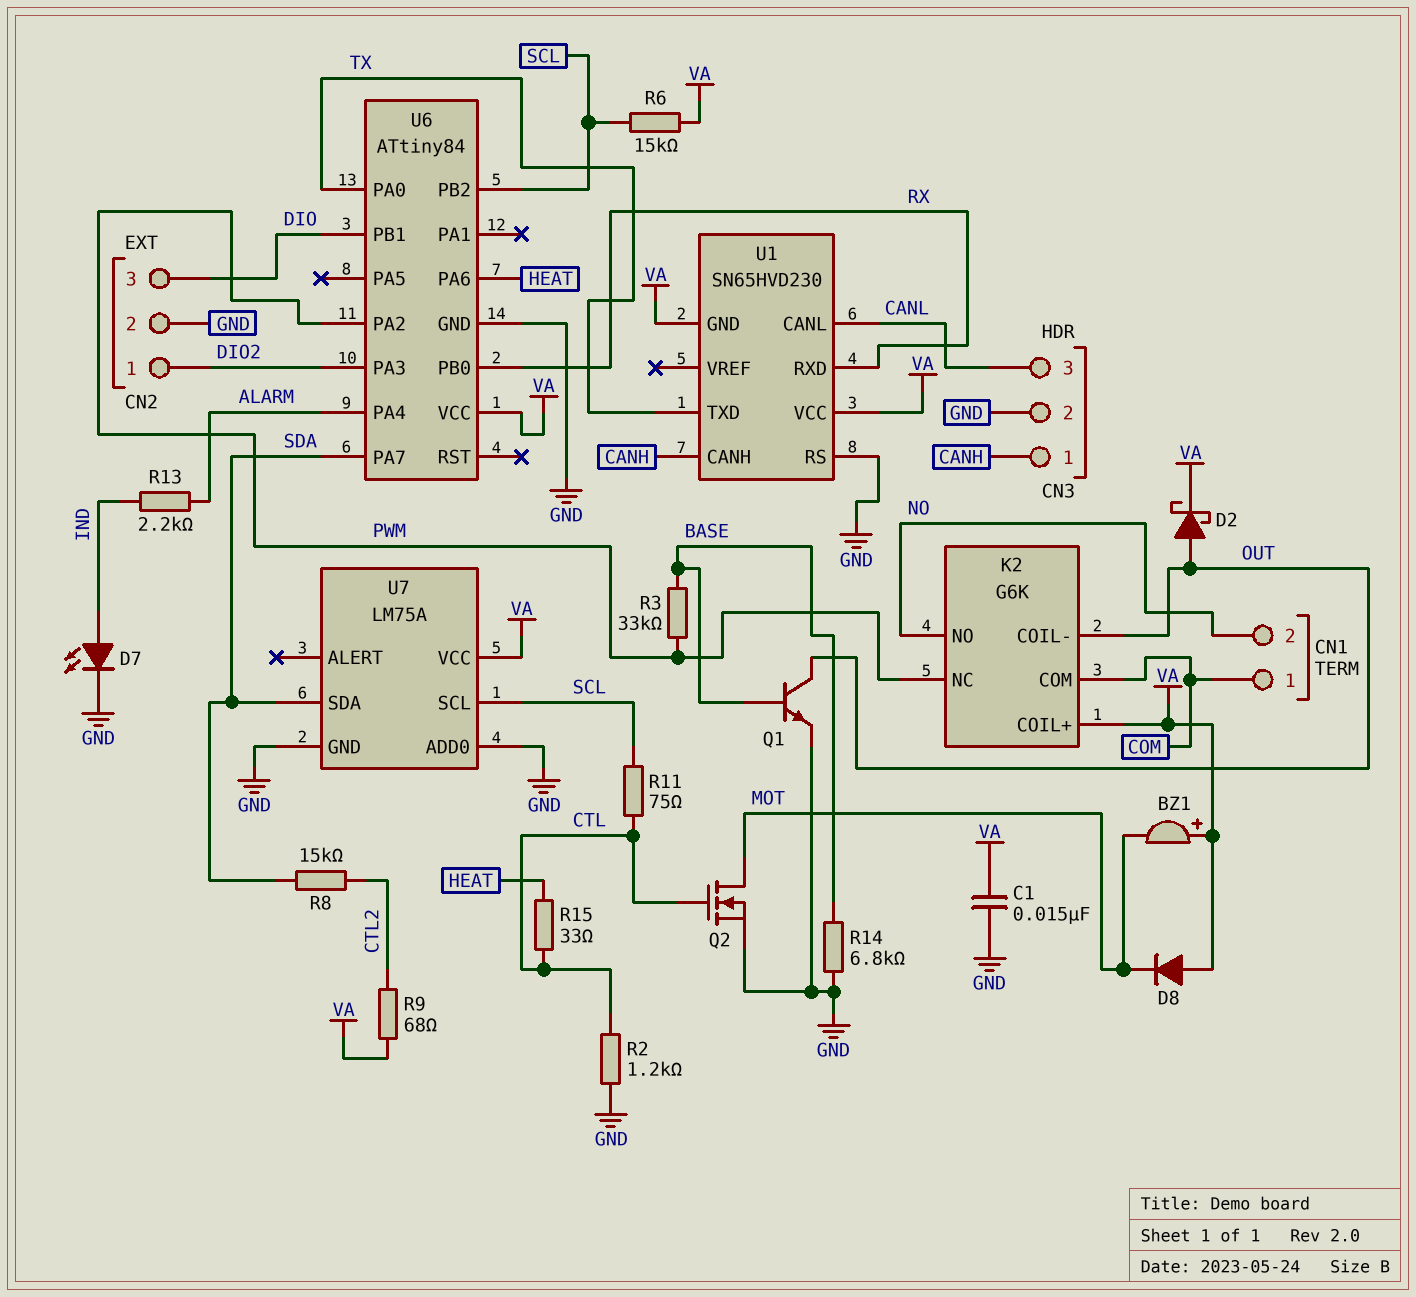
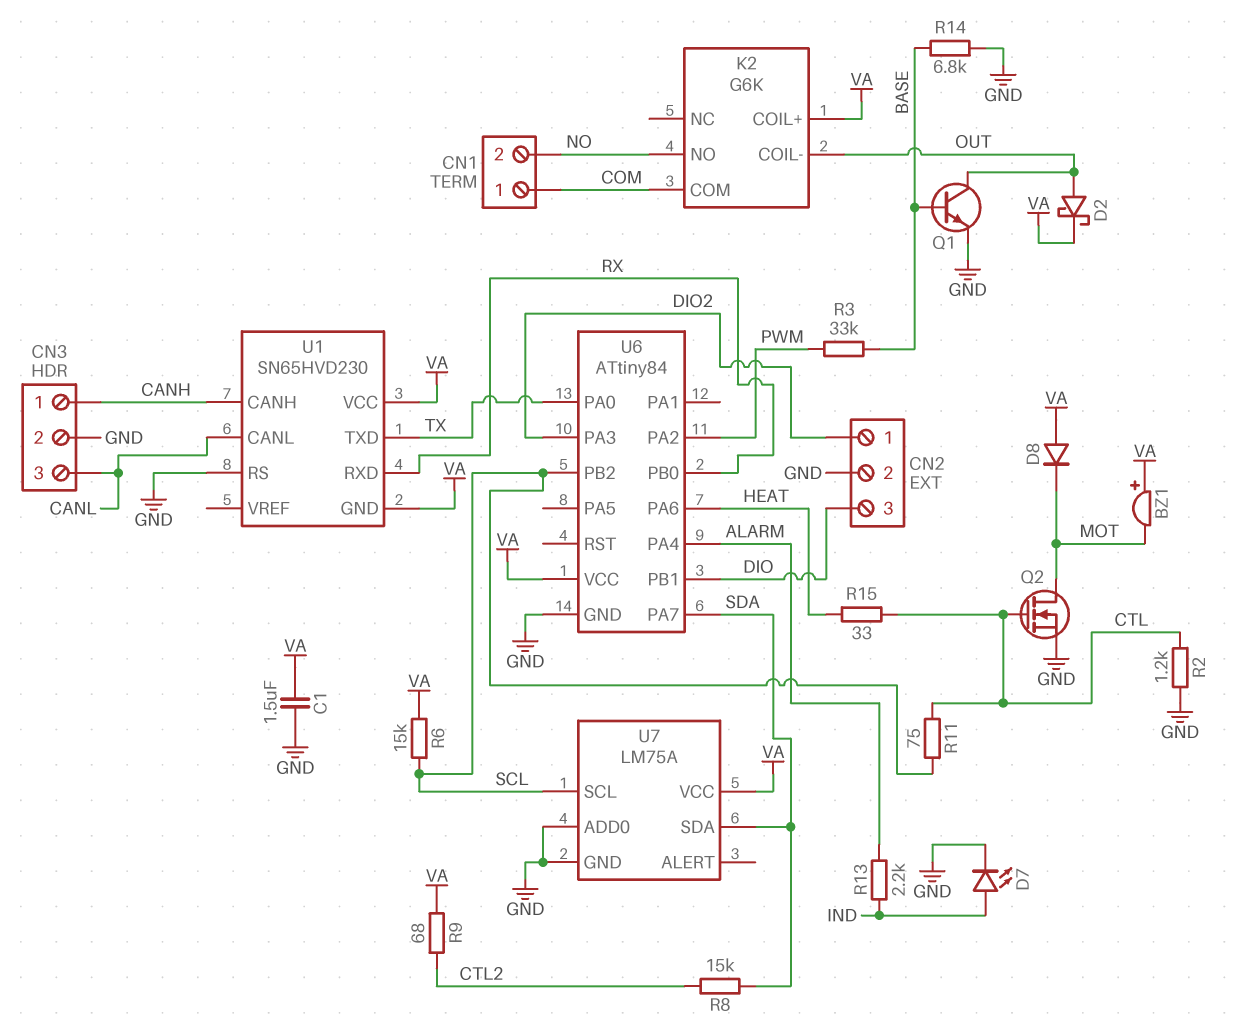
C1: 15nF (GND, VA) -> 1.5uF (GND, VA)
K2 pin NC: PWM -> none

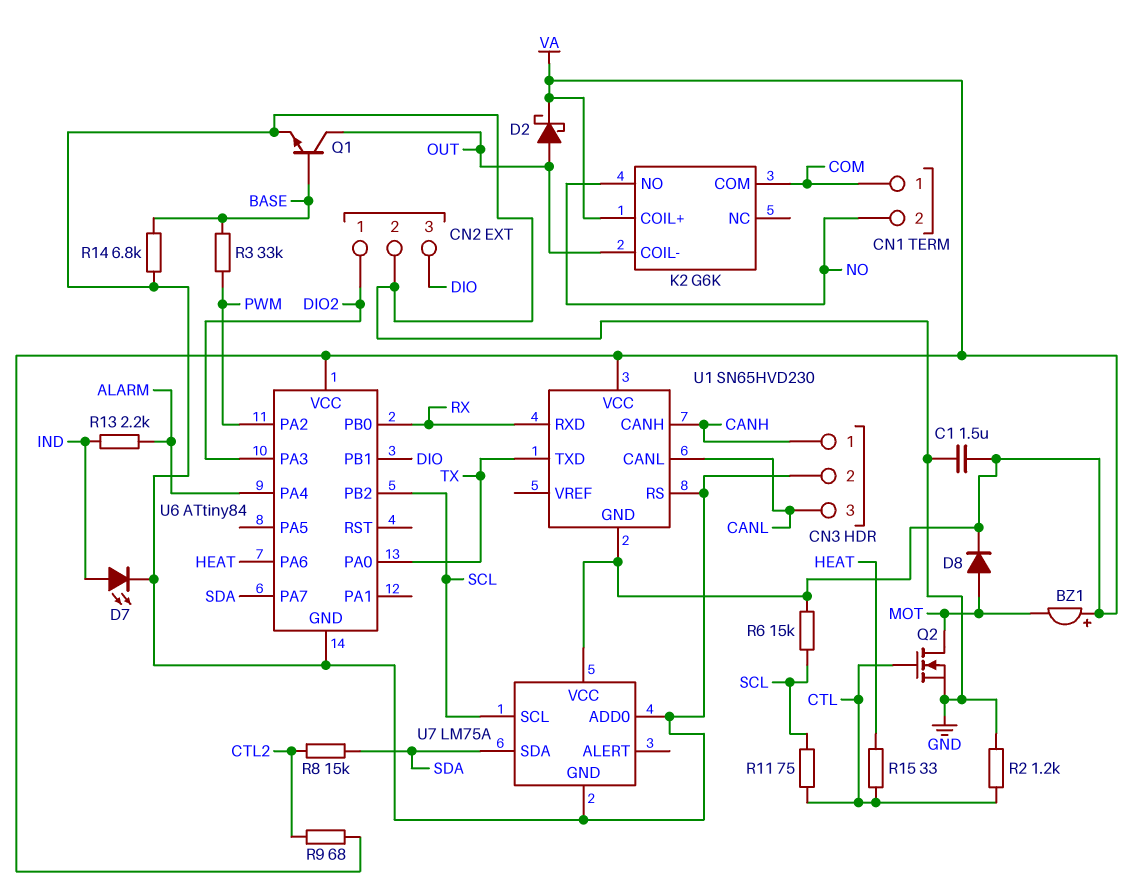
D8: diode (A VA, K MOT) -> diode (A MOT, K VA)

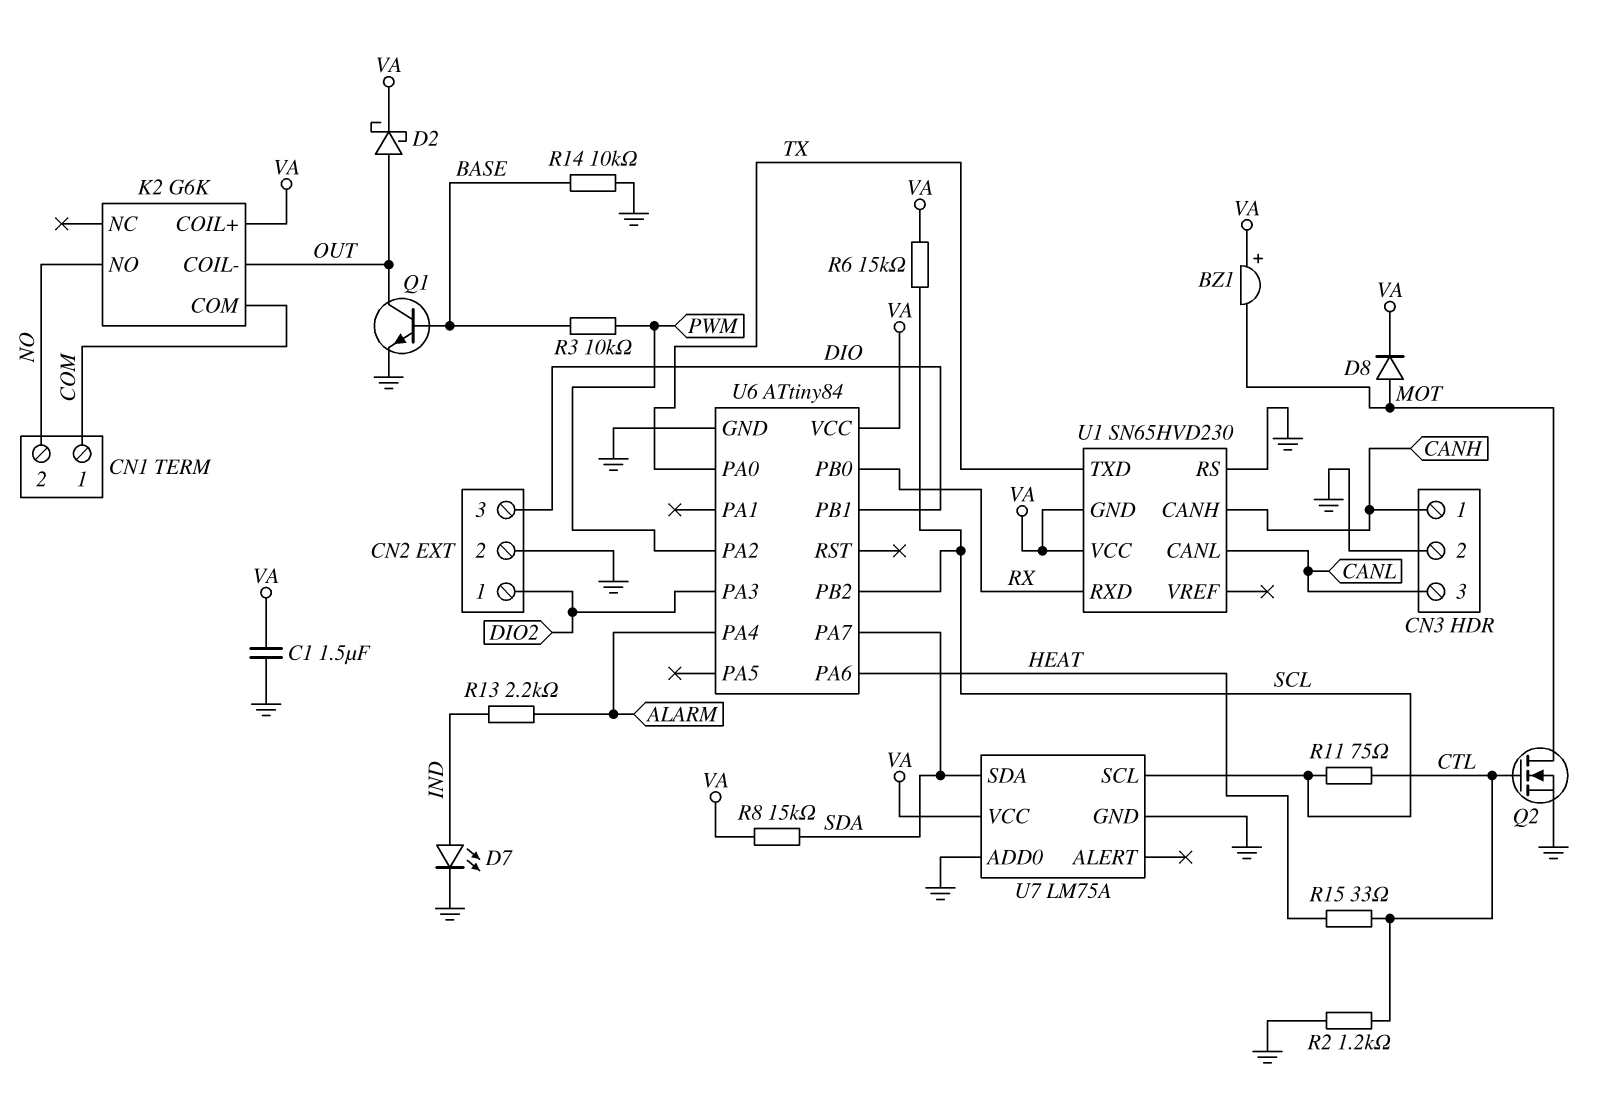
R3: 33k (BASE, PWM) -> 10k (BASE, PWM)
R8: 15k (CTL2, SDA) -> 15k (SDA, VA)
R9: 68 (CTL2, VA) -> none
R14: 6.8k (BASE, GND) -> 10k (BASE, GND)

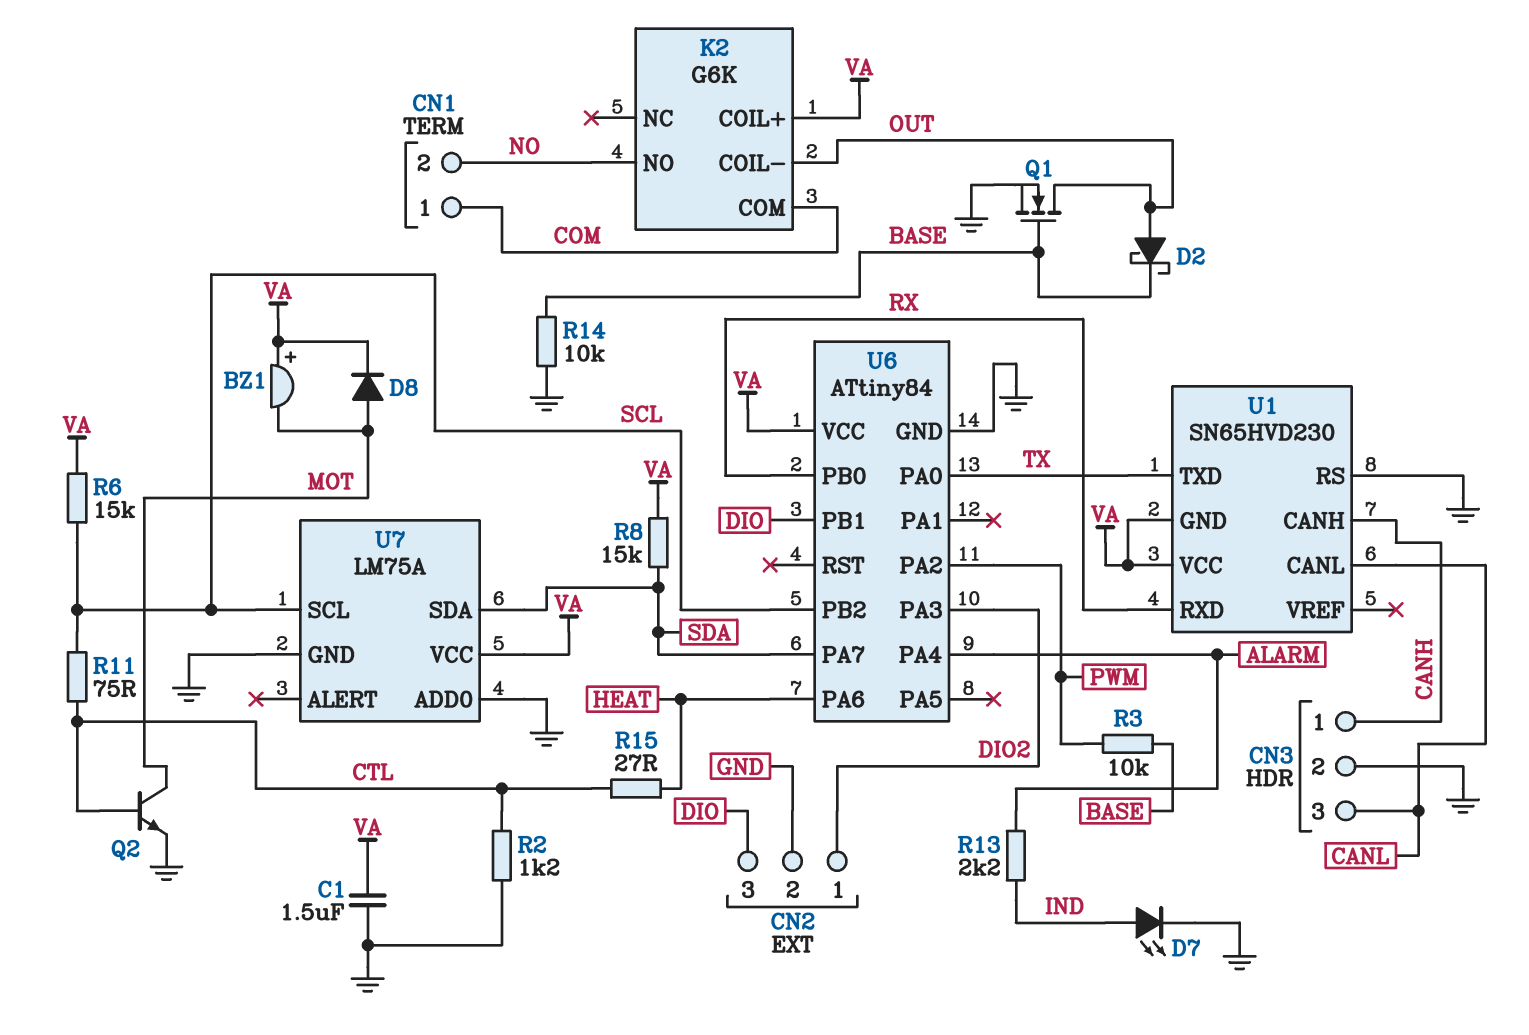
D2: schottky (A OUT, K VA) -> schottky (A OUT, K BASE)
Q1: NPN (B BASE, C OUT, E GND) -> NMOS (G BASE, D OUT, S GND)
Q2: NMOS (G CTL, D MOT, S GND) -> NPN (B CTL, C MOT, E GND)
R15: 33 (CTL, HEAT) -> 27 (CTL, HEAT)

